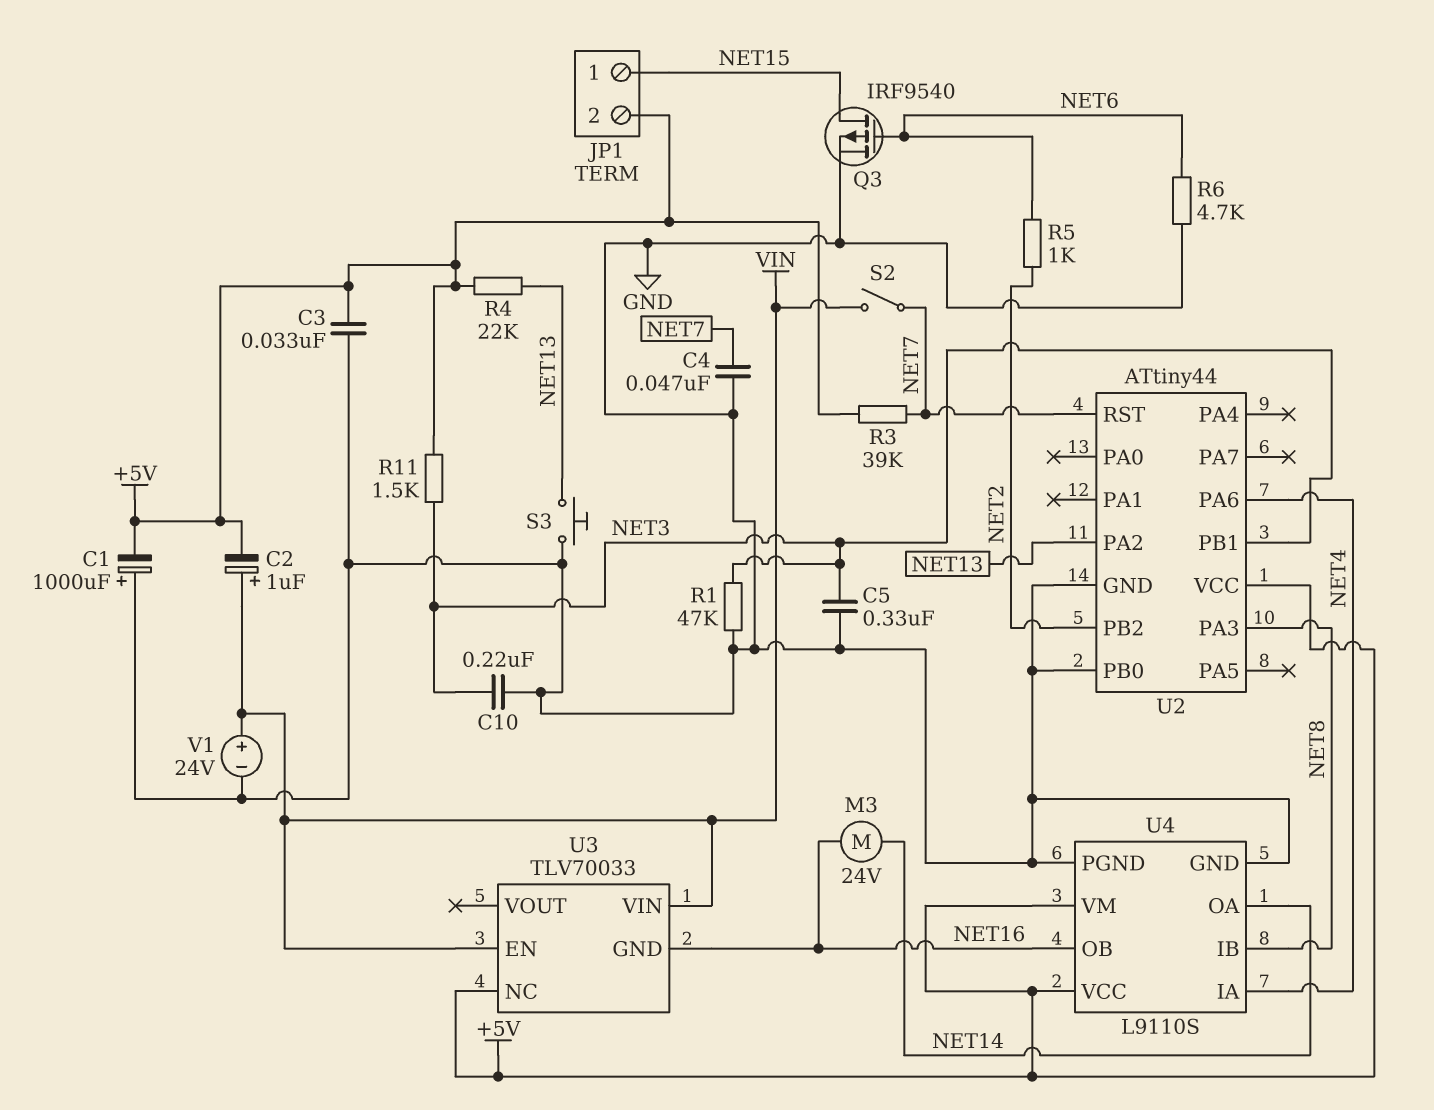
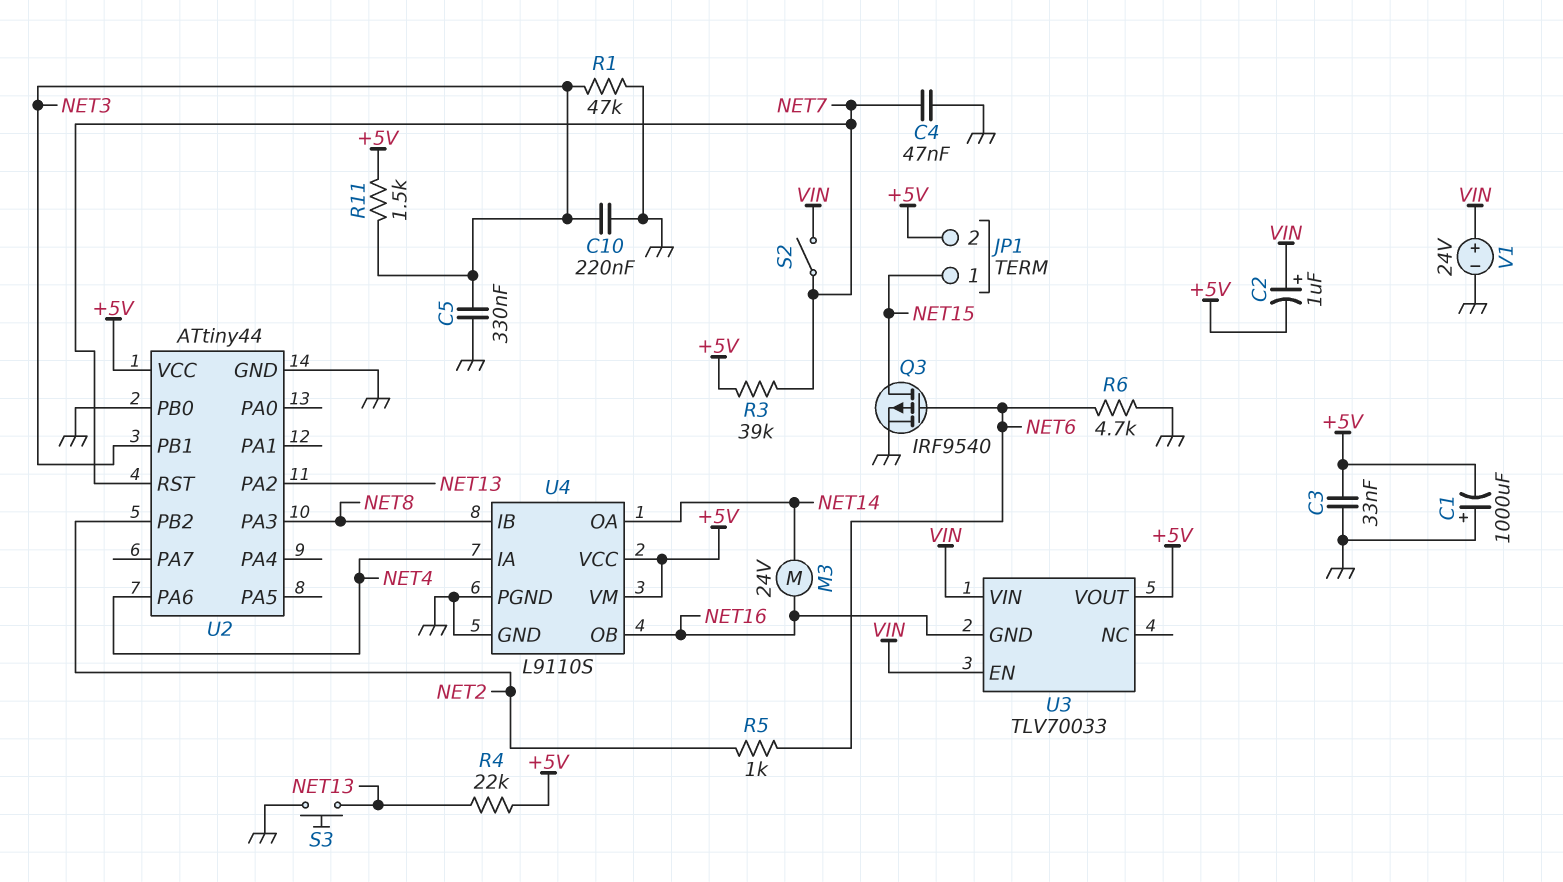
U3 pin NC: +5V -> none
U3 pin VOUT: none -> +5V

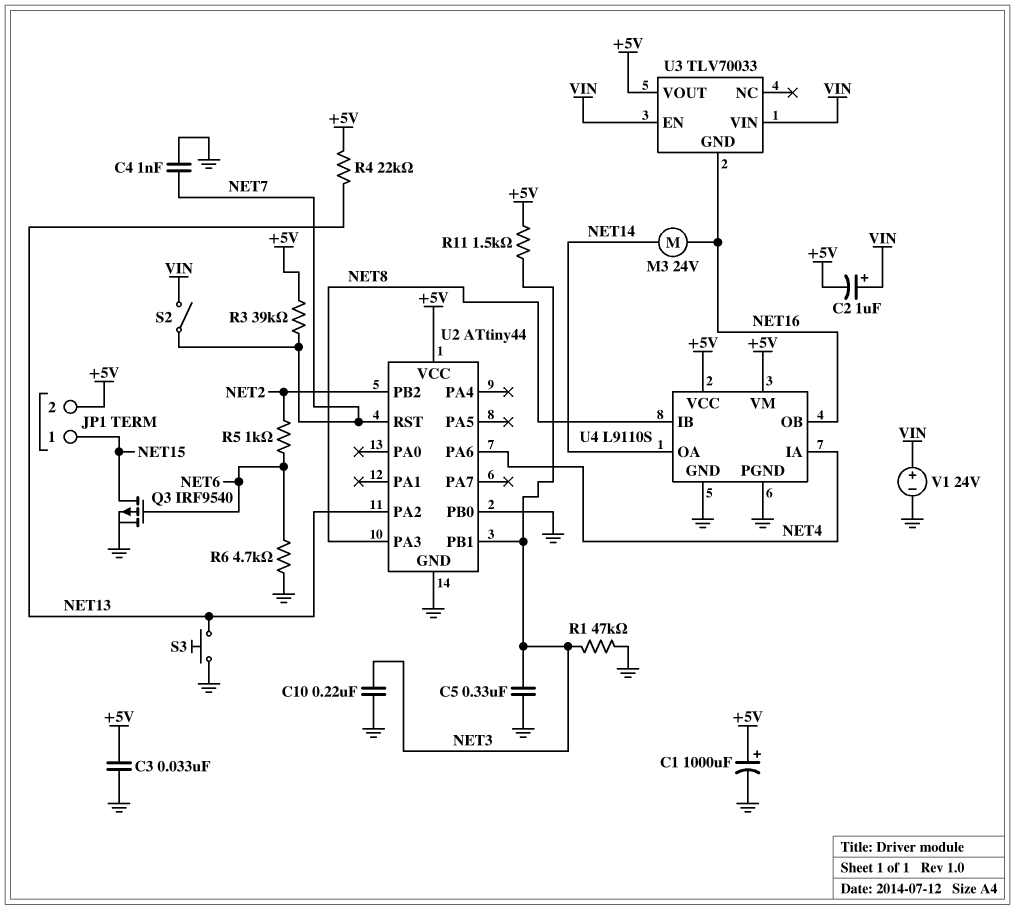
C1: 1000uF (plus GND, minus +5V) -> 1000uF (plus +5V, minus GND)
C4: 47nF (GND, NET7) -> 1nF (GND, NET7)

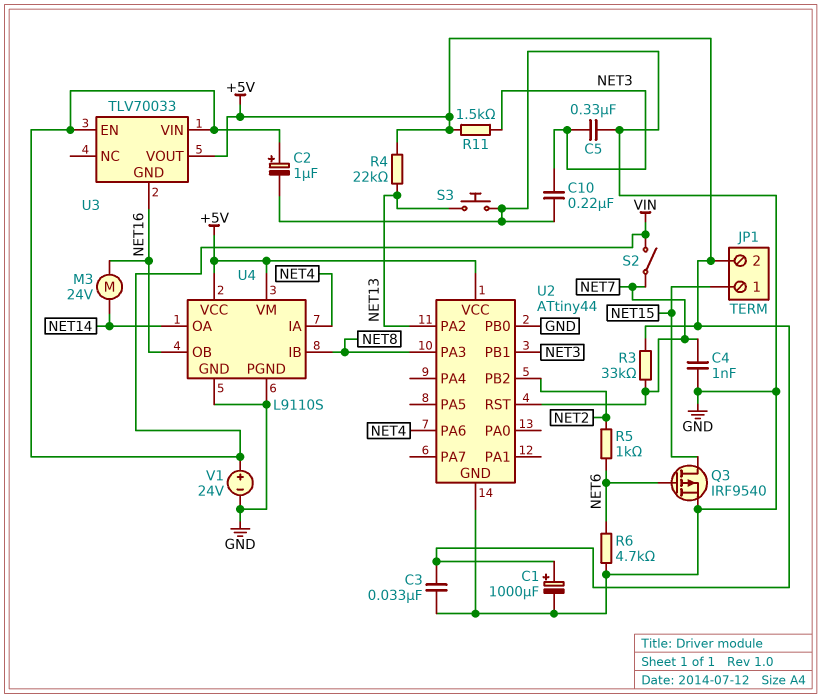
C2: 1uF (plus VIN, minus +5V) -> 1uF (plus VIN, minus GND)
R1: 47k (GND, NET3) -> none
R3: 39k (+5V, NET7) -> 33k (+5V, NET7)

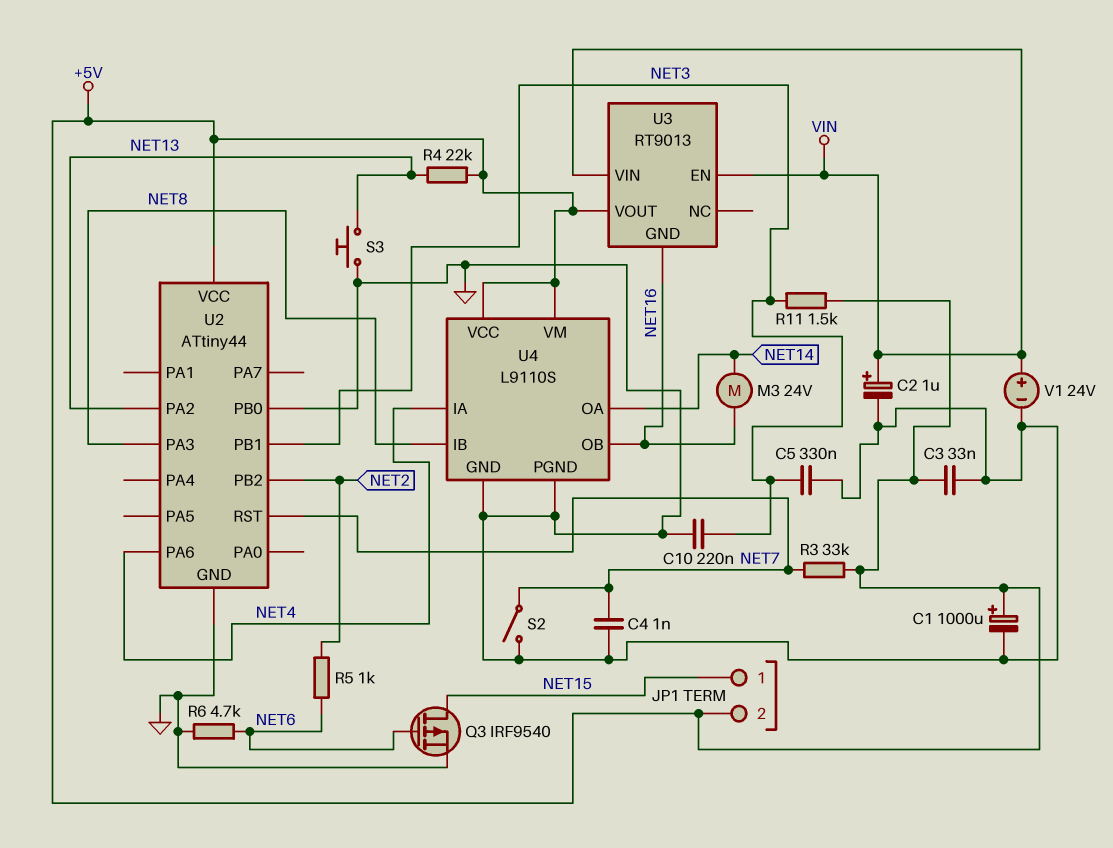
S2: switch (NET7, VIN) -> switch (GND, NET7)
U3: TLV70033 -> RT9013

